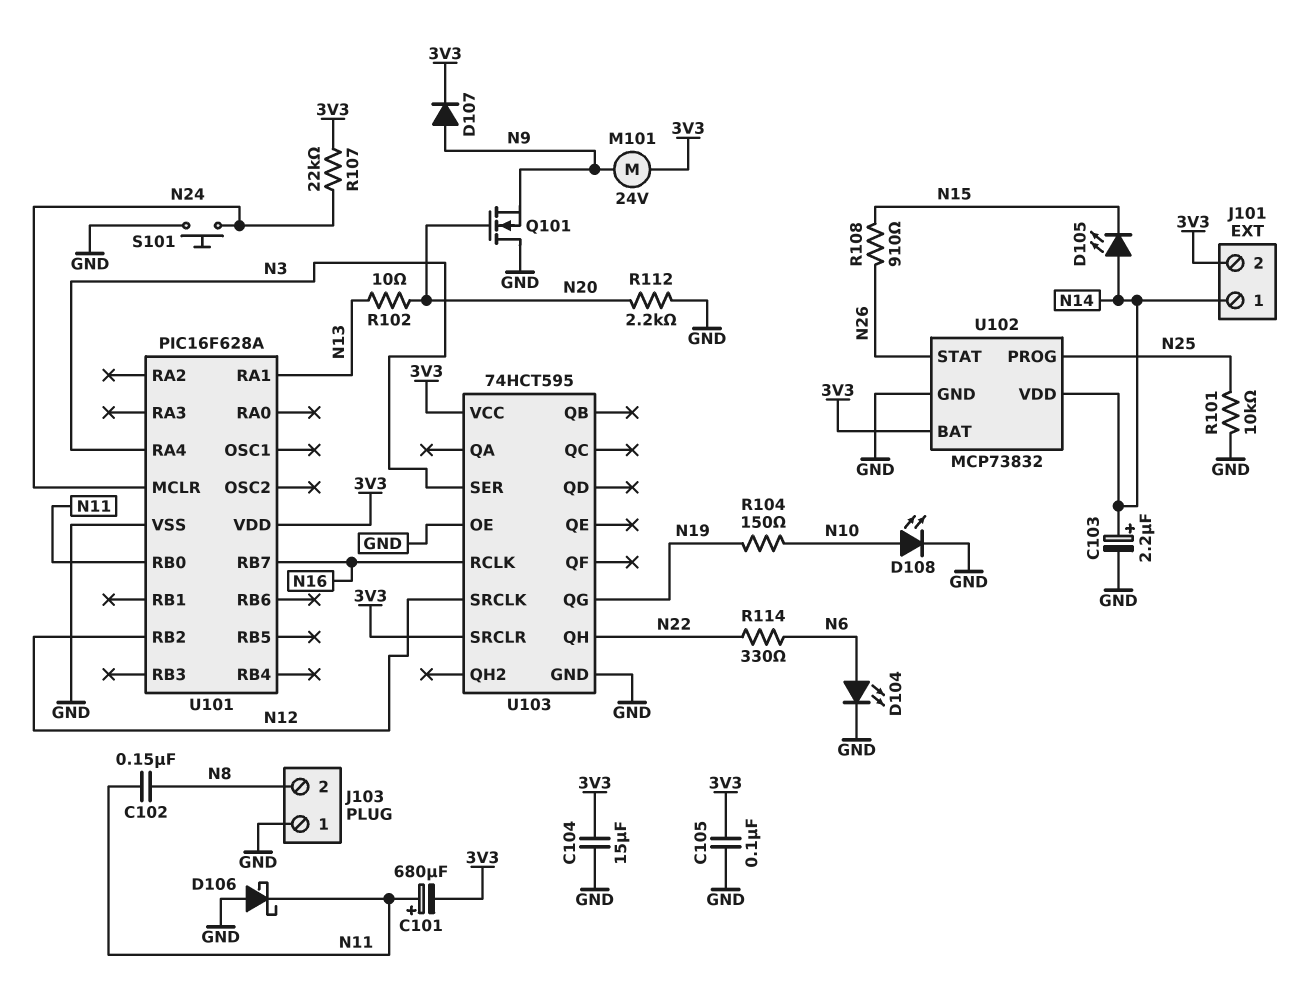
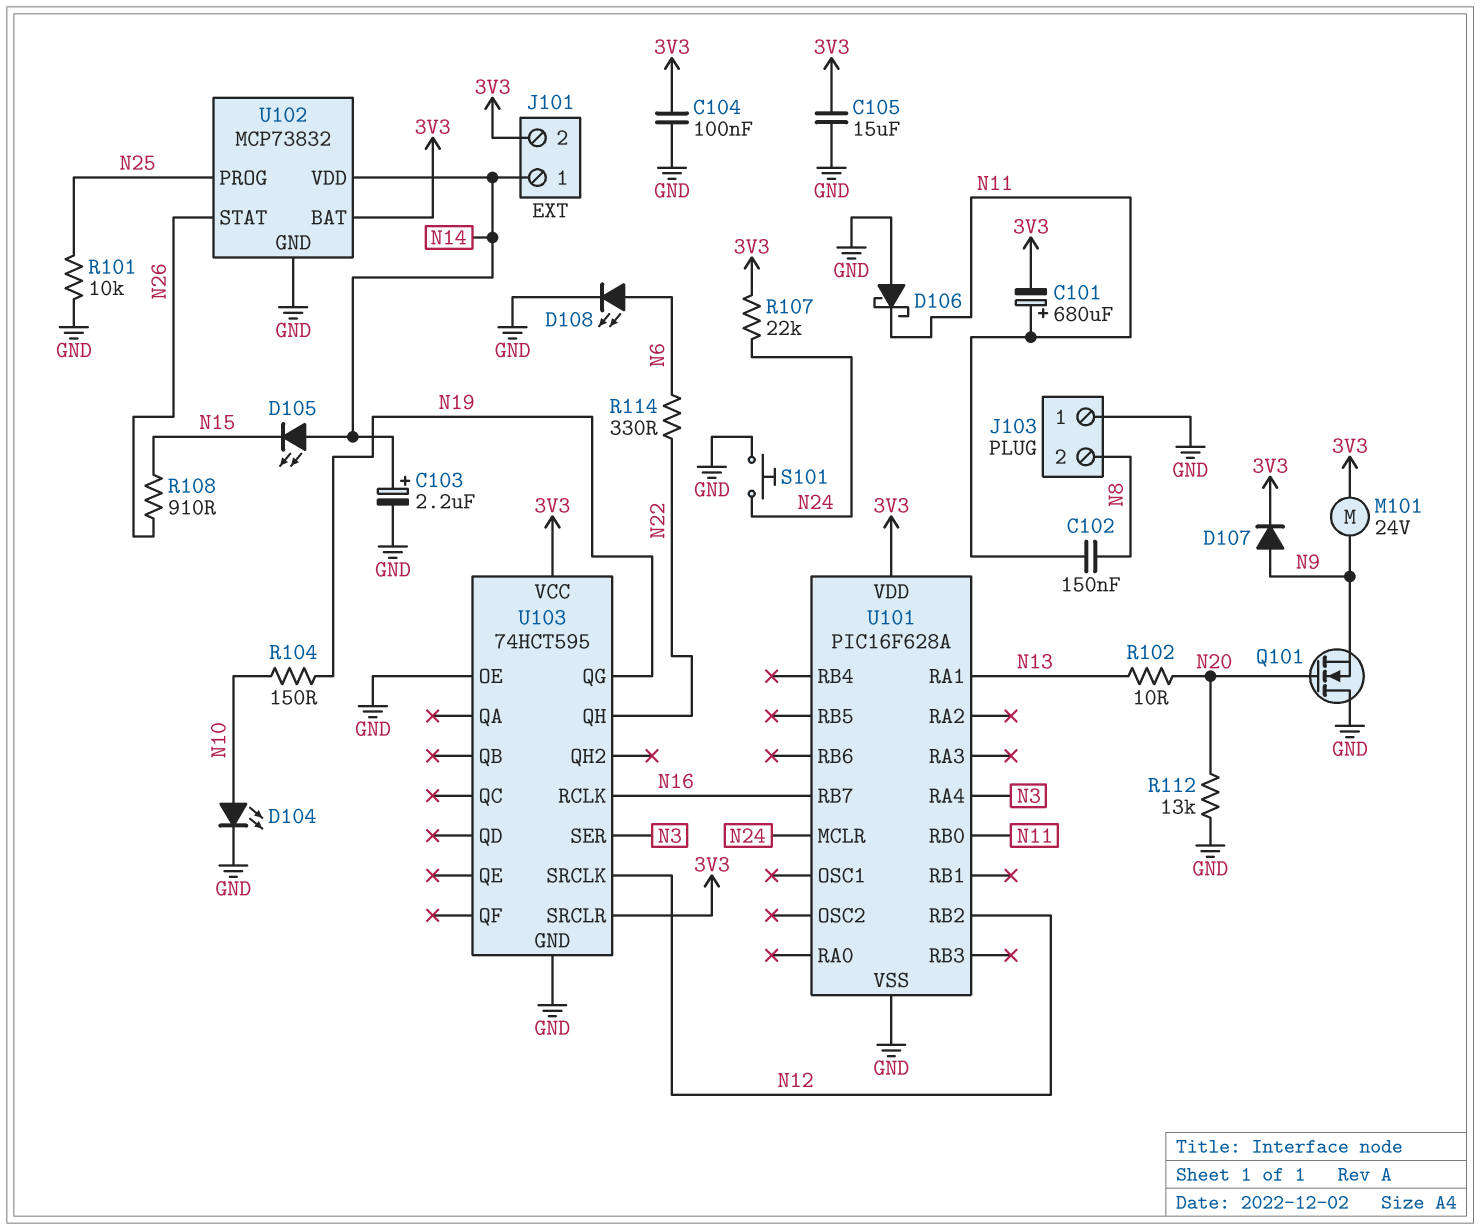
C104: 15uF (3V3, GND) -> 100nF (3V3, GND)
C105: 100nF (3V3, GND) -> 15uF (3V3, GND)
D104: LED (A N6, K GND) -> LED (A N10, K GND)
D108: LED (A N10, K GND) -> LED (A N6, K GND)
R112: 2.2k (GND, N20) -> 13k (GND, N20)

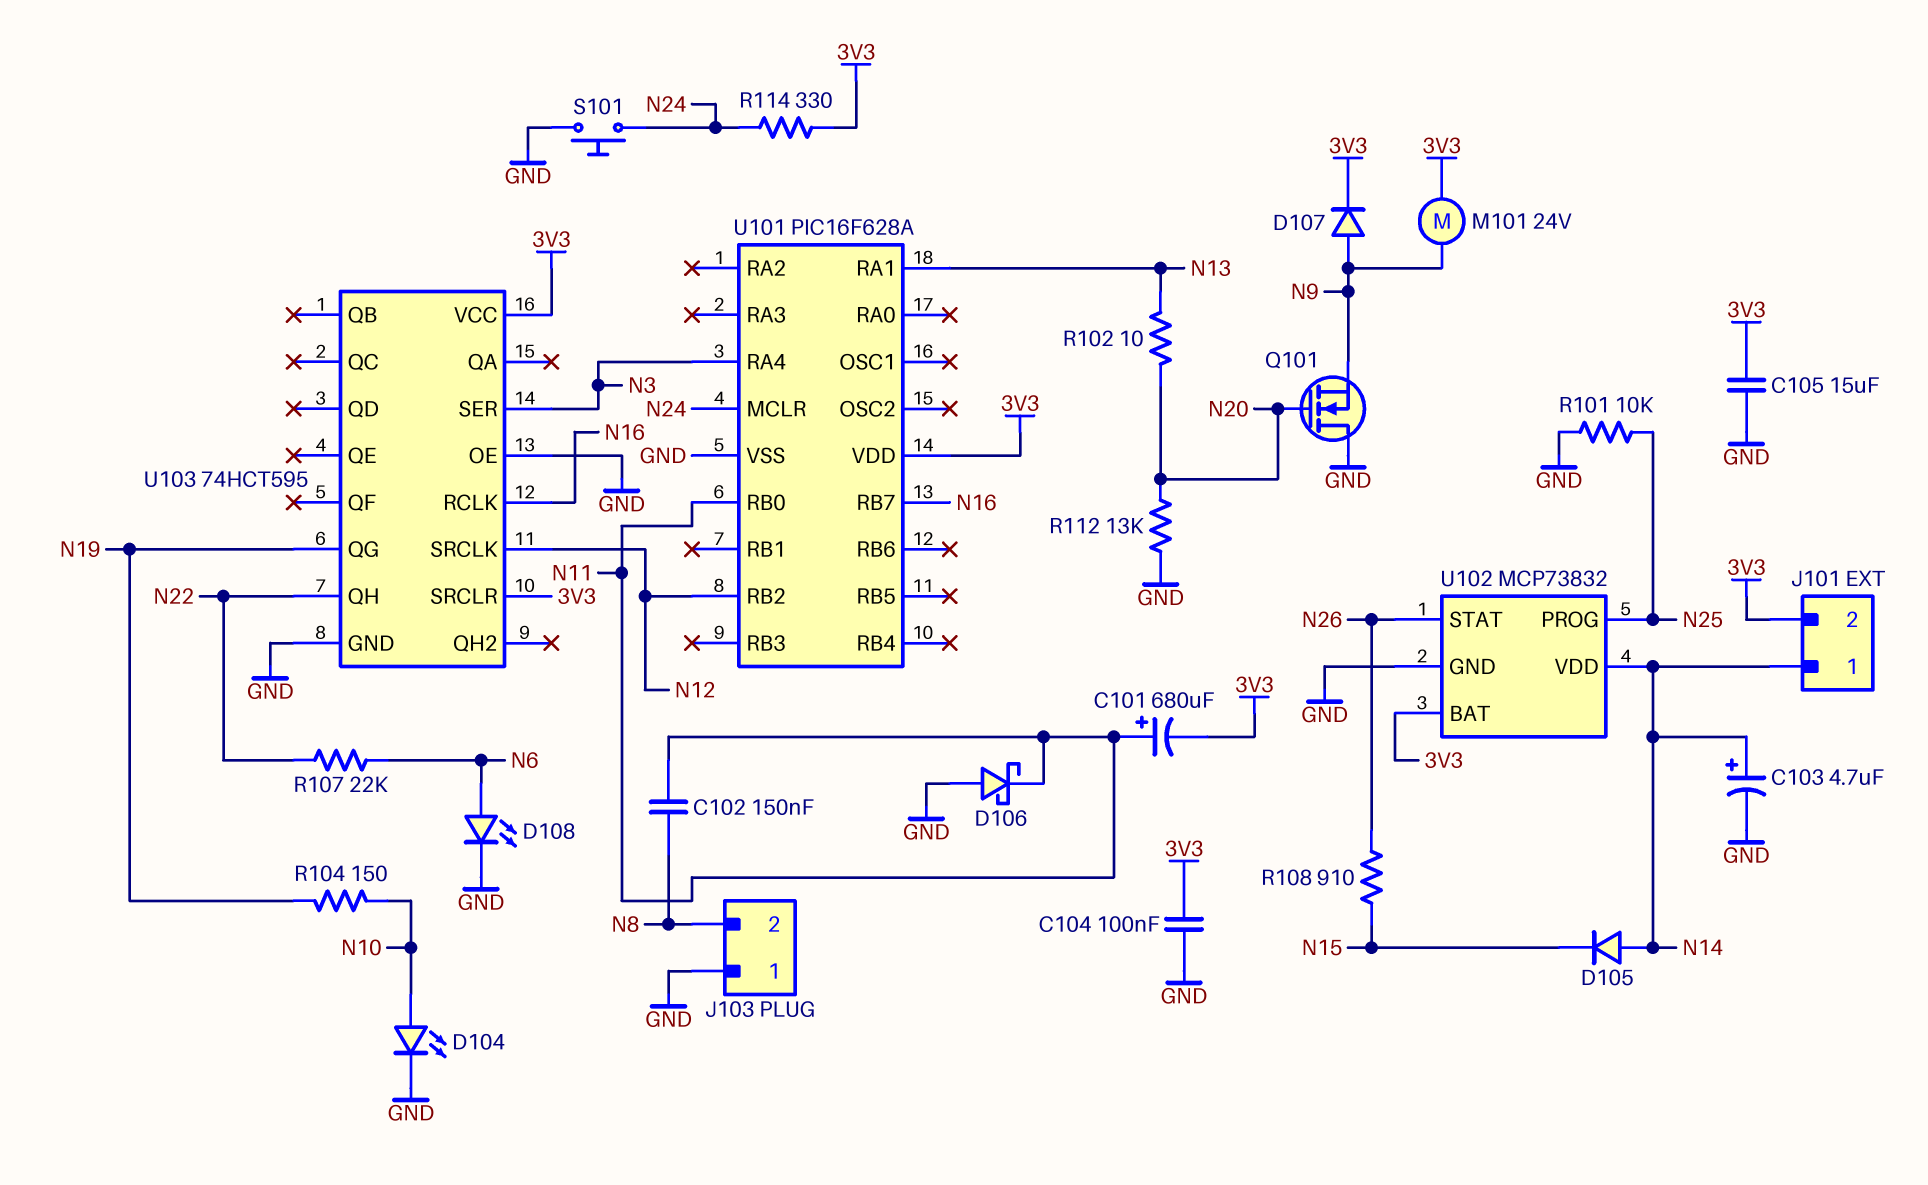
C103: 2.2uF (plus N14, minus GND) -> 4.7uF (plus N14, minus GND)
D105: LED (A N14, K N15) -> diode (A N14, K N15)
R107: 22k (3V3, N24) -> 22k (N6, N22)
R114: 330 (N6, N22) -> 330 (3V3, N24)

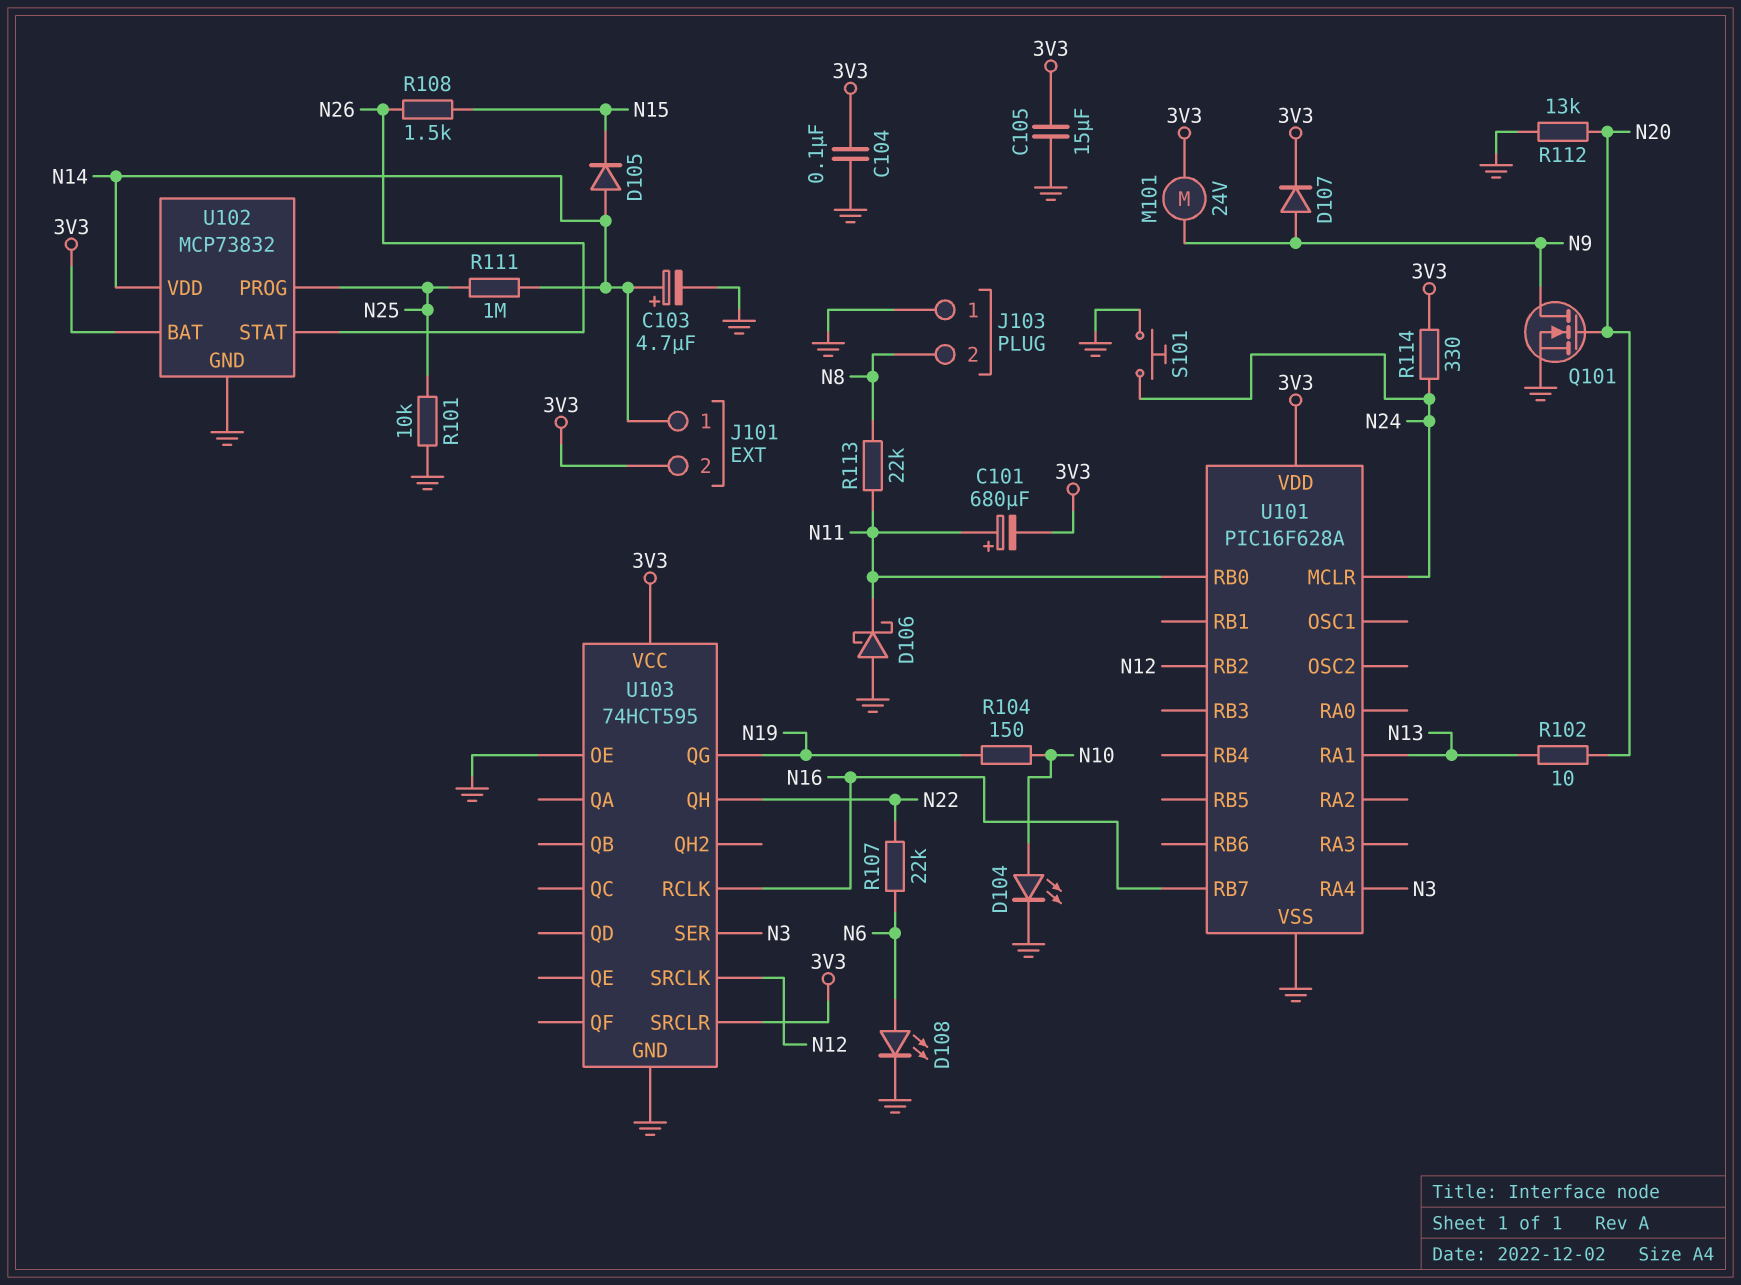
C102: 150nF (N8, N11) -> none
Q101: NMOS (G N20, D GND, S N9) -> NMOS (G N20, D N9, S GND)
R108: 910 (N15, N26) -> 1.5k (N15, N26)
R111: none -> 1M (N14, N25)
R113: none -> 22k (N8, N11)

